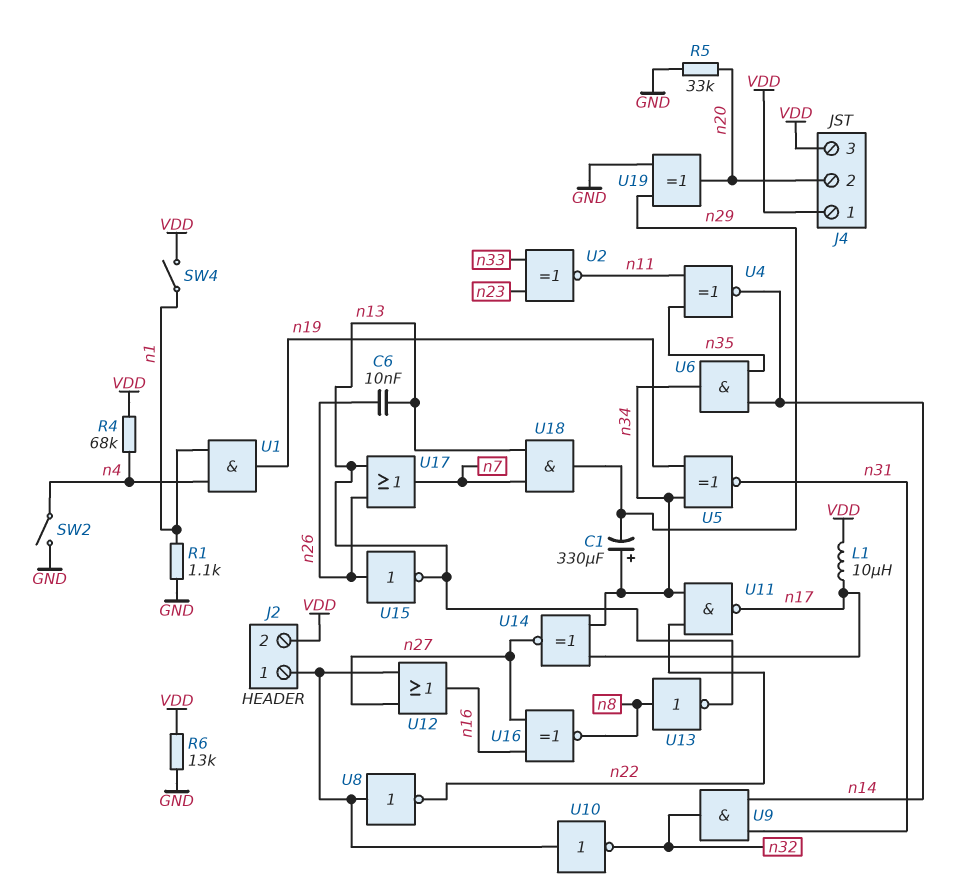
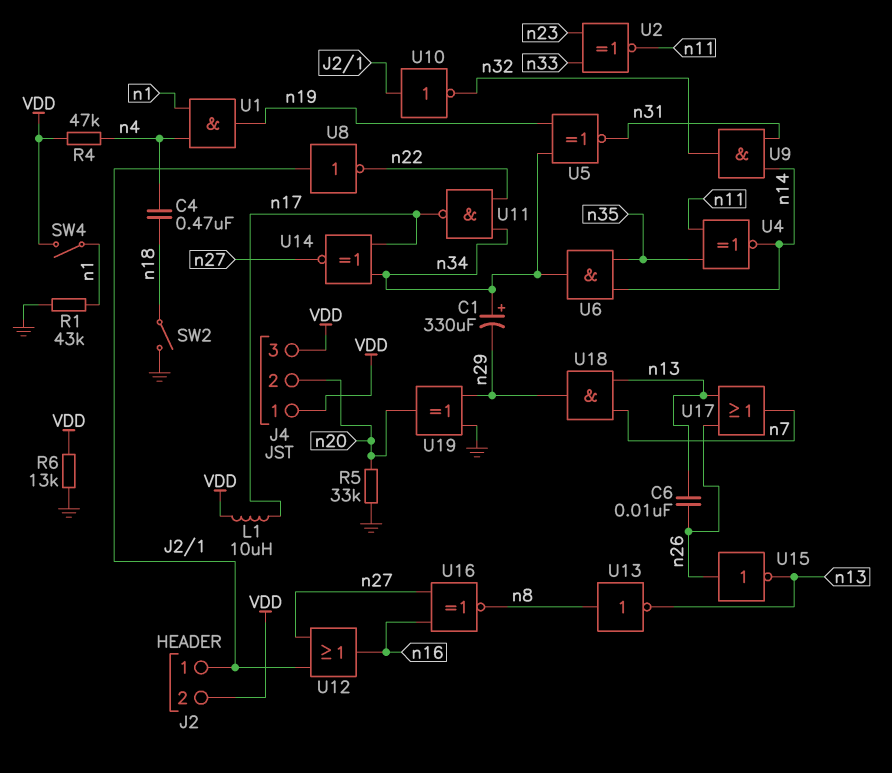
C4: none -> 470nF (n4, n18)
R1: 1.1k (GND, n1) -> 43k (GND, n1)
R4: 68k (VDD, n4) -> 47k (VDD, n4)
SW2: switch (GND, n4) -> switch (GND, n18)

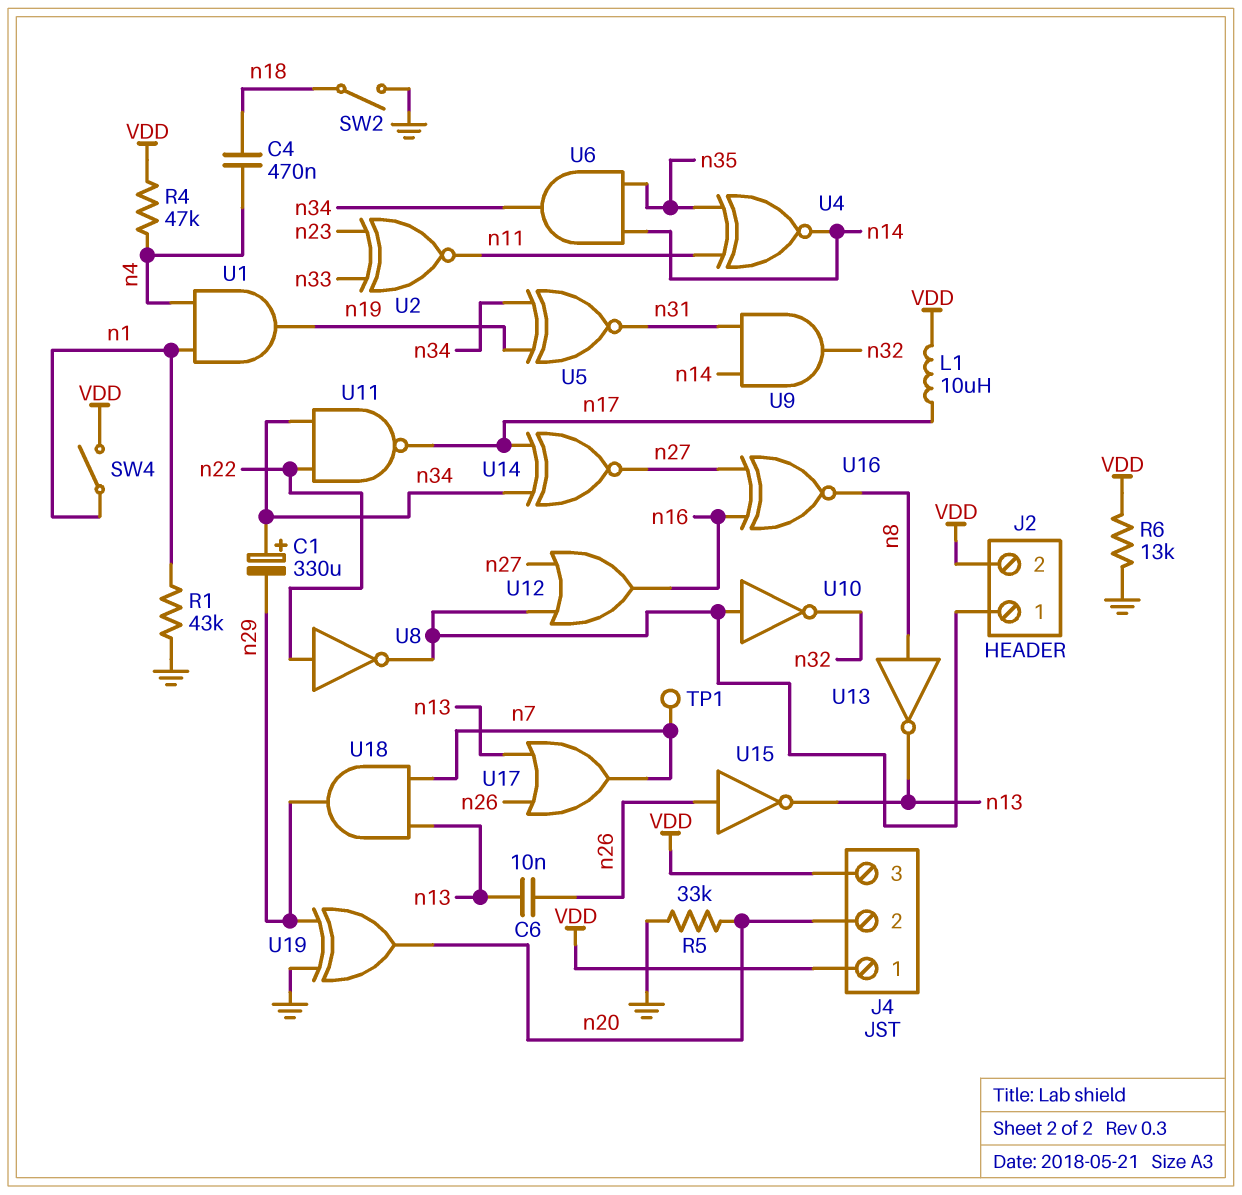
TP1: none -> test point (n7)
U8: NOT (in J2/1, out n22) -> NOT (in n22, out J2/1)

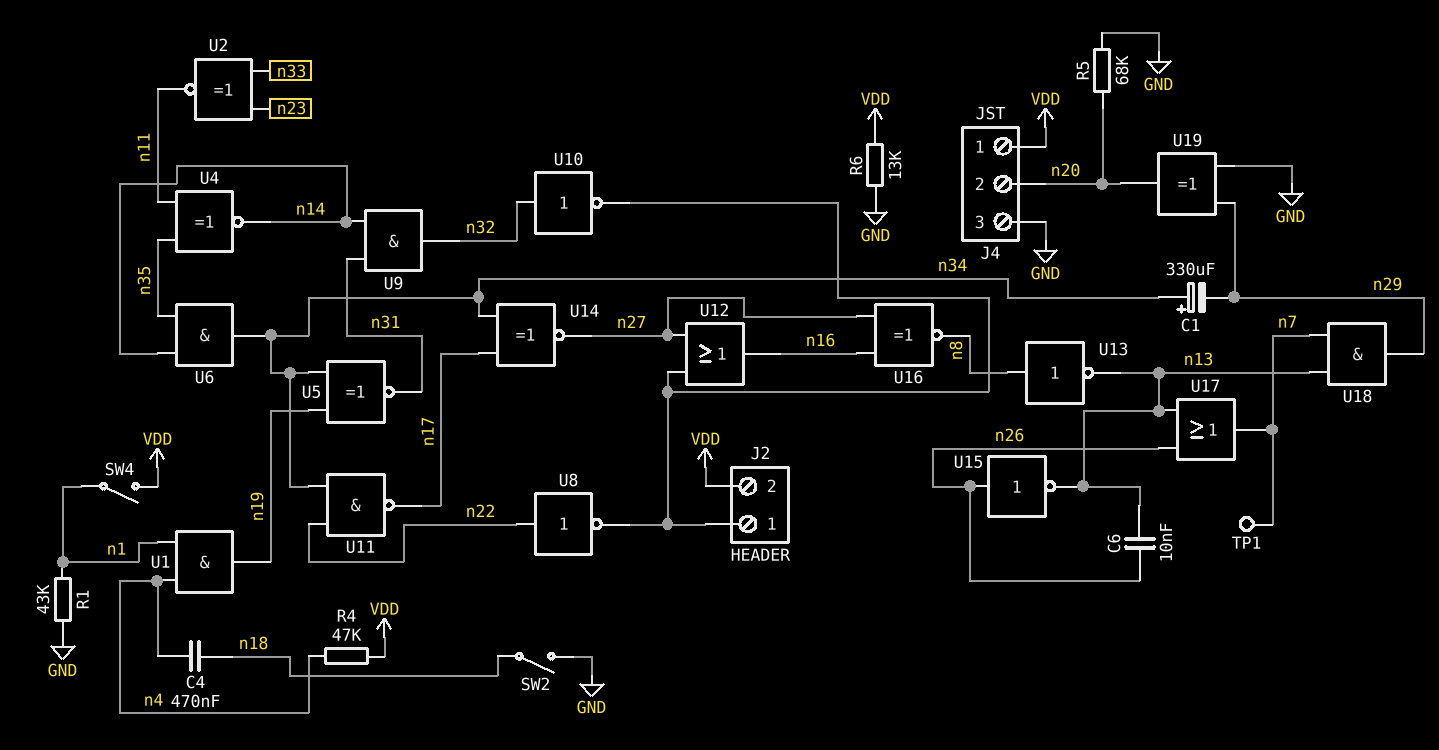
J4 pin 3: VDD -> GND
L1: 10uH (VDD, n17) -> none
R5: 33k (GND, n20) -> 68k (GND, n20)
U10: NOT (in J2/1, out n32) -> NOT (in n32, out J2/1)

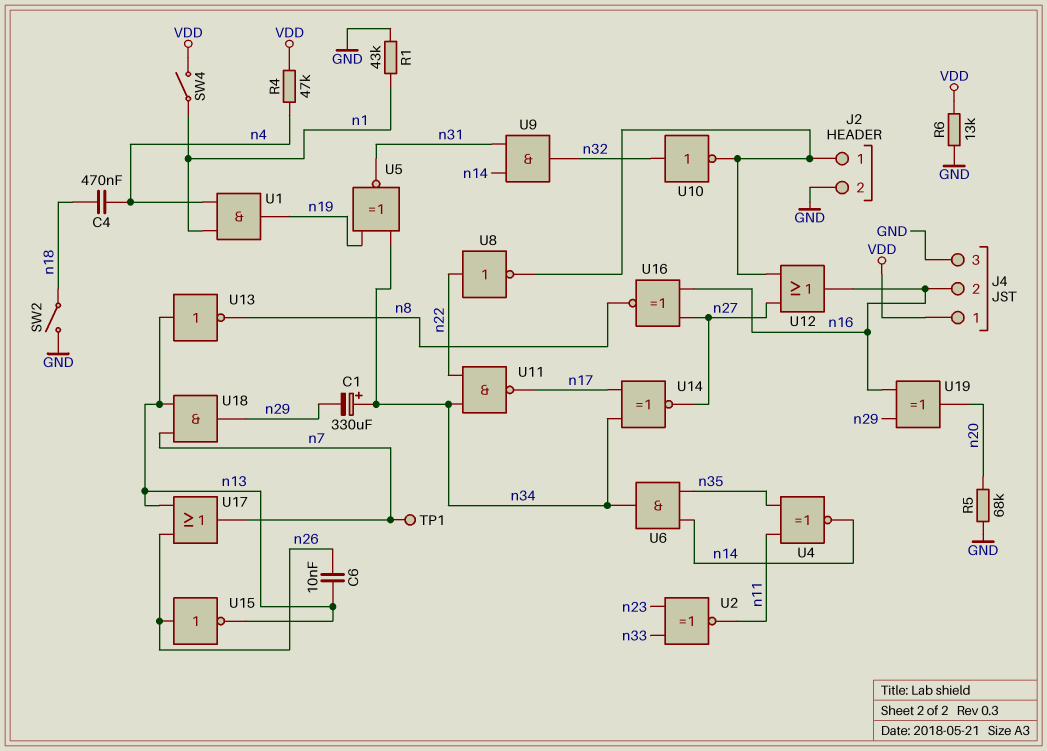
J2 pin 2: VDD -> GND
J4 pin 2: n20 -> n16
U13: NOT (in n8, out n13) -> NOT (in n13, out n8)
U19: XOR (in GND, in n29, out n20) -> XOR (in n16, in n29, out n20)

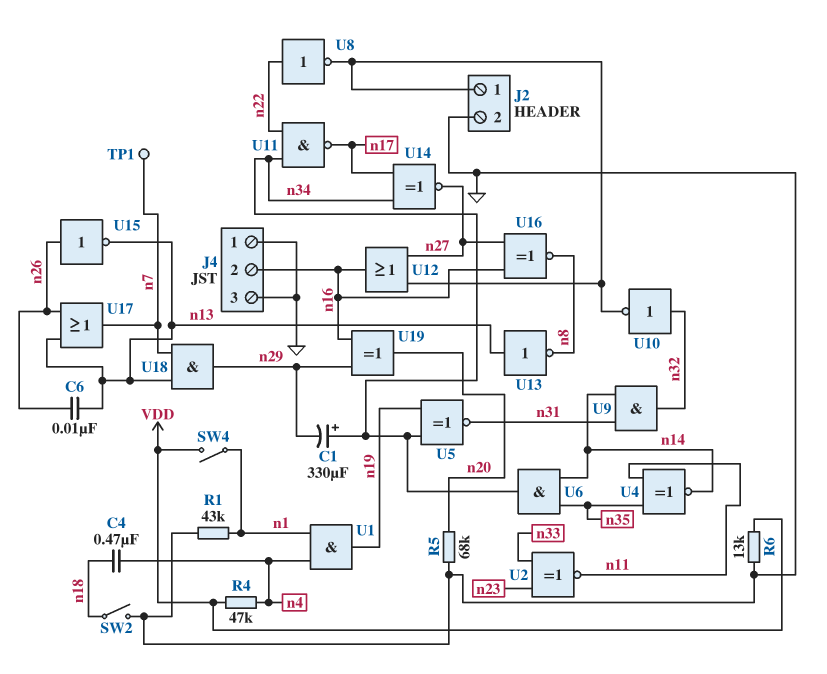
J4 pin 1: VDD -> GND

